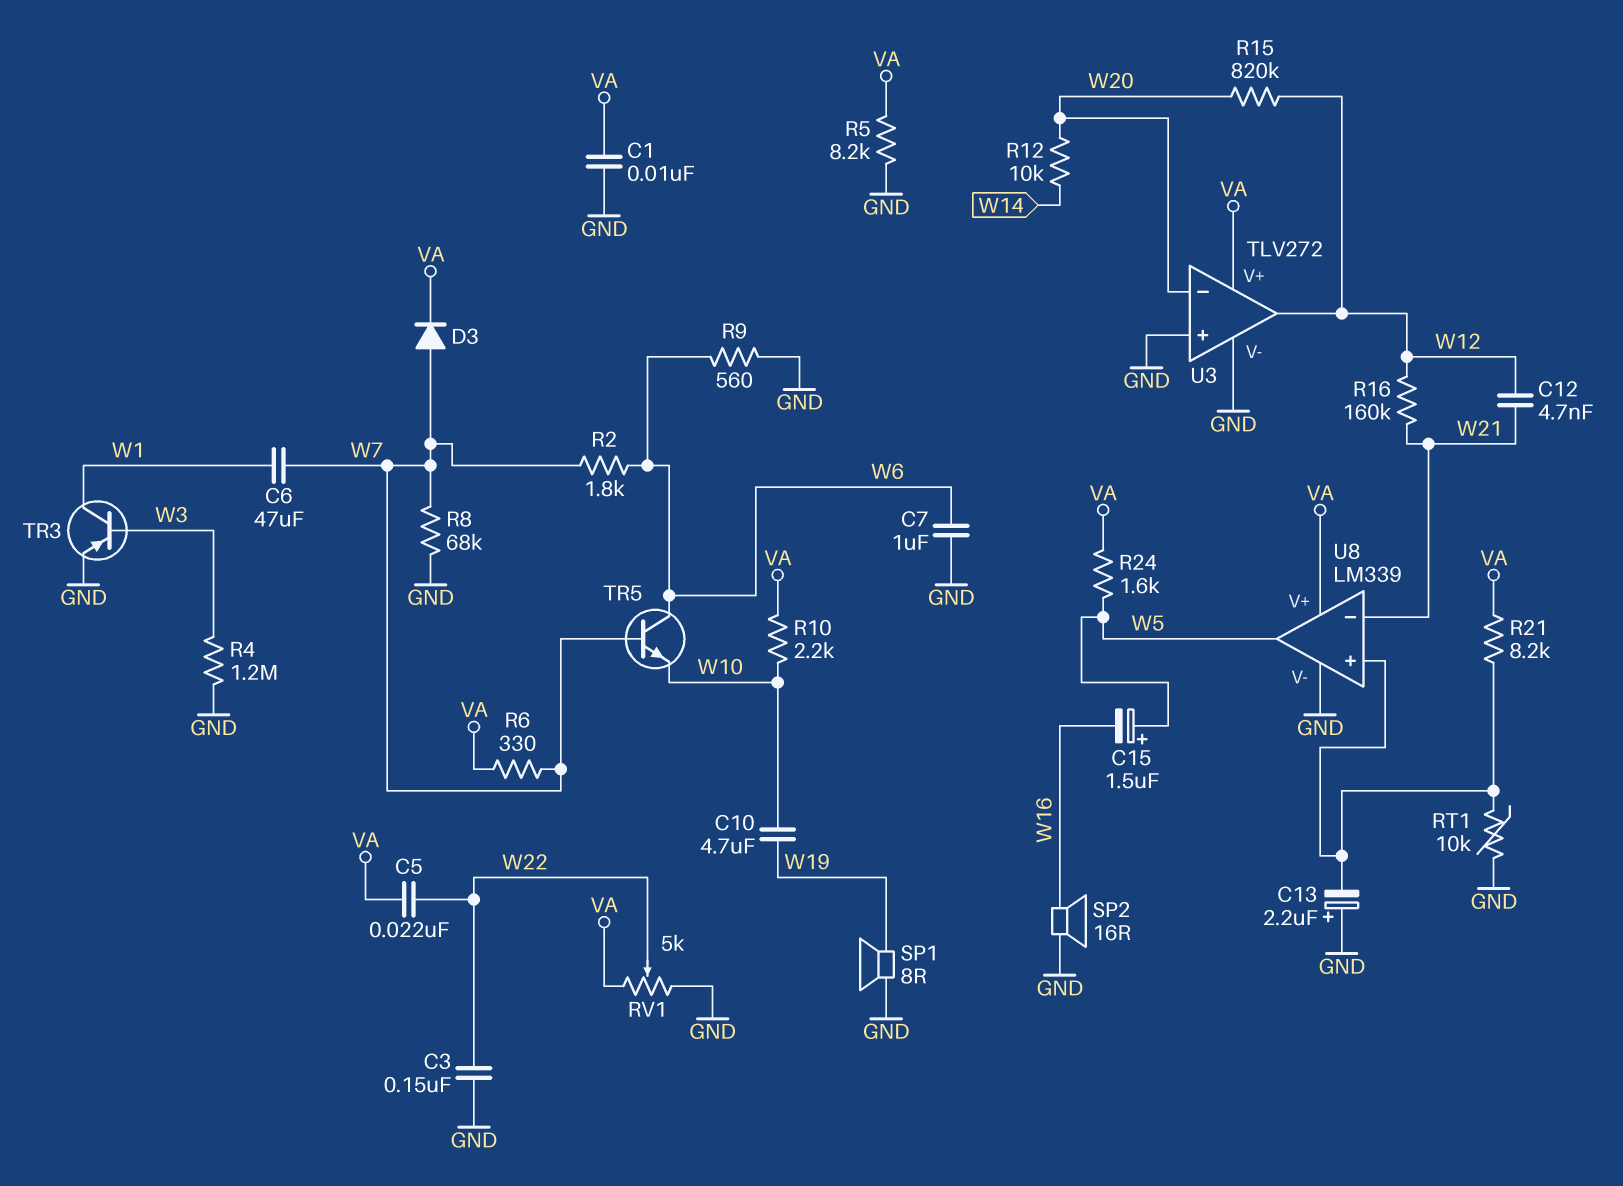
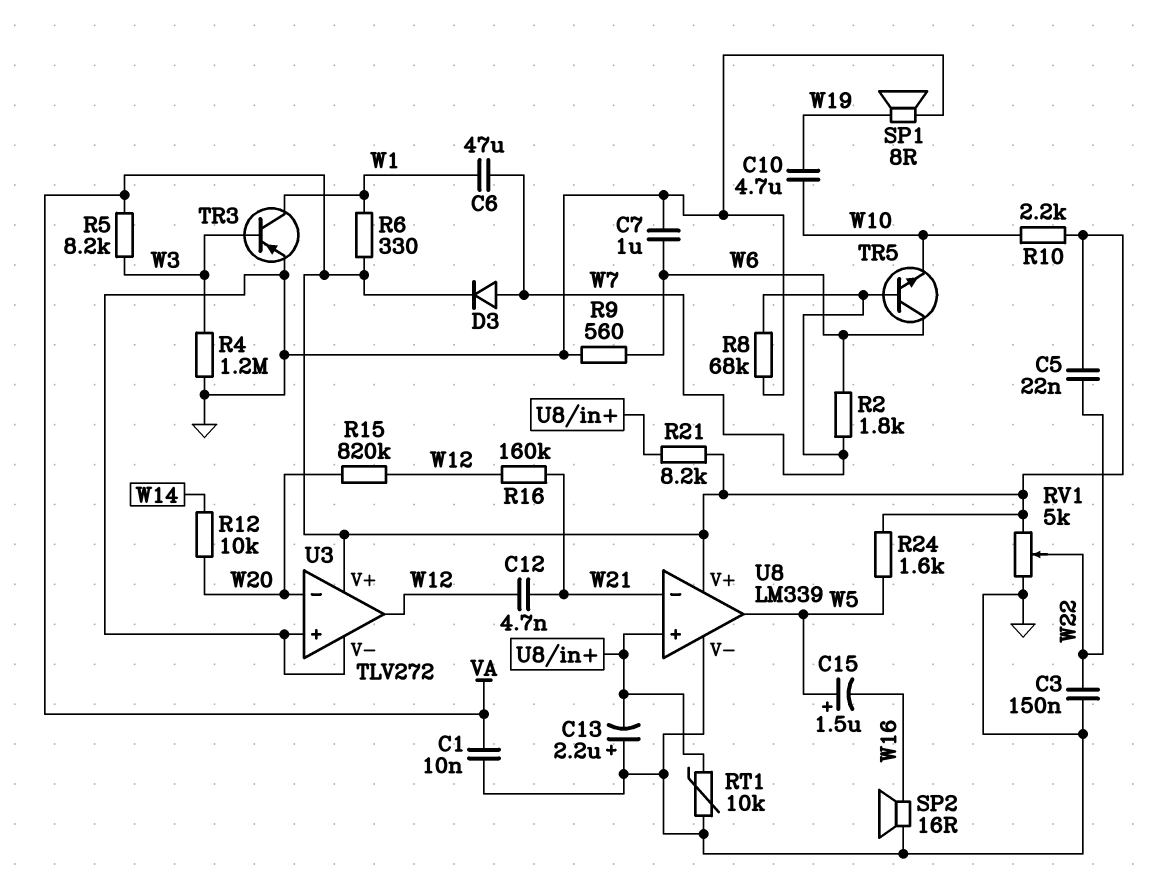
R5: 8.2k (GND, VA) -> 8.2k (VA, W3)
R6: 330 (VA, W7) -> 330 (VA, W1)

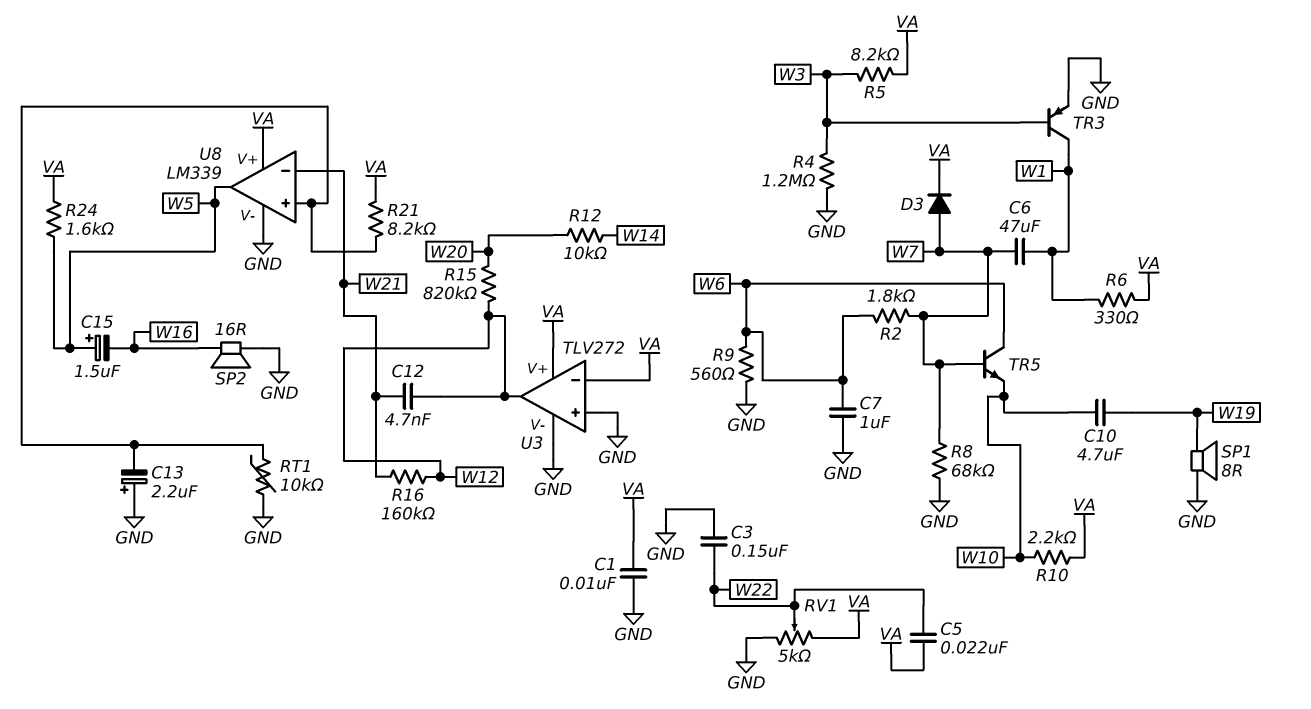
U3 pin in-: W20 -> VA

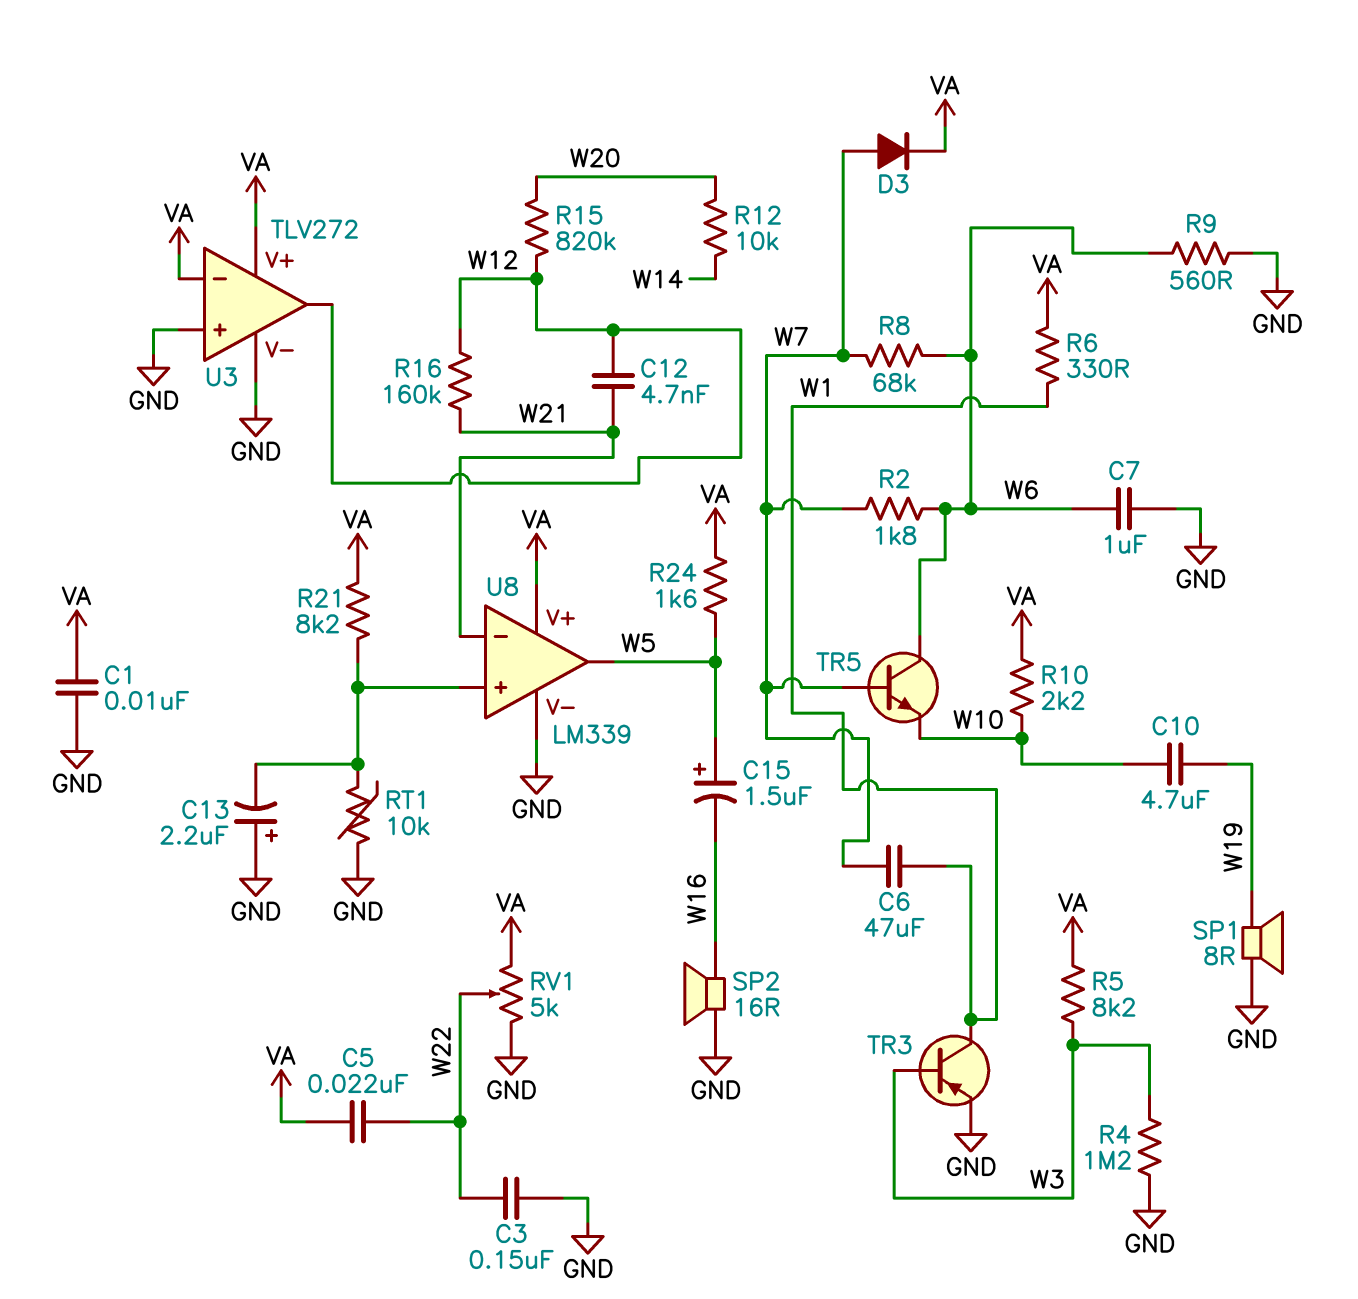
R8: 68k (GND, W7) -> 68k (W6, W7)

